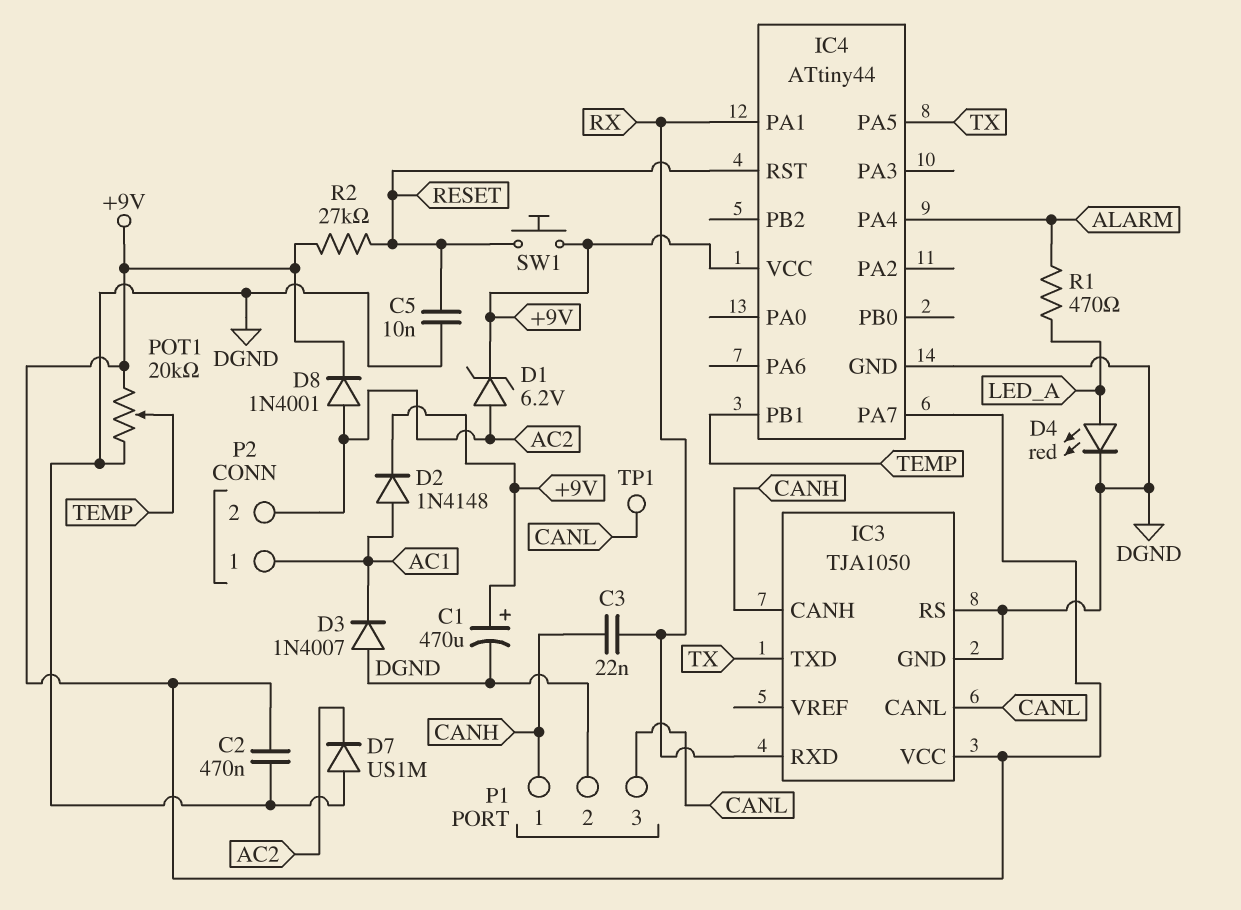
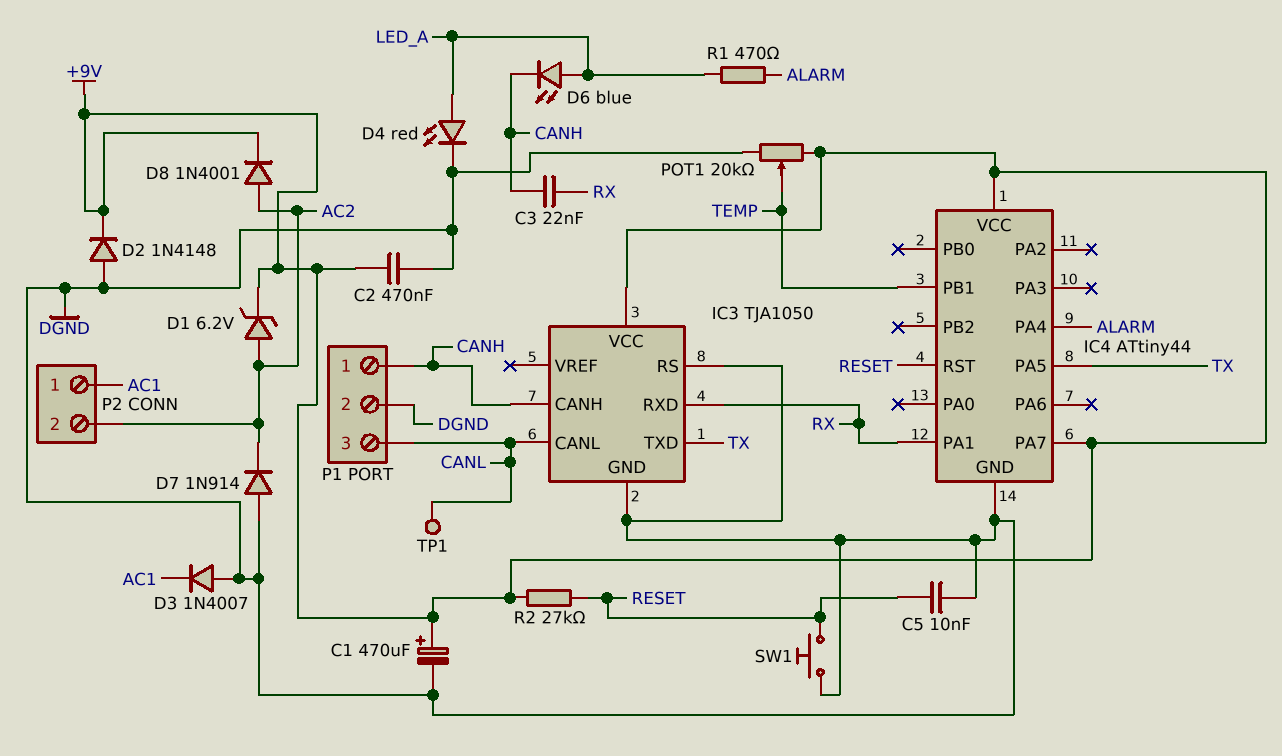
D2: diode 1N4148 (A AC1, K +9V) -> diode 1N4148 (A DGND, K +9V)
D6: none -> LED blue (A LED_A, K CANH)
D7: diode US1M (A DGND, K AC2) -> diode 1N914 (A DGND, K AC2)
SW1: button (+9V, RESET) -> button (DGND, RESET)

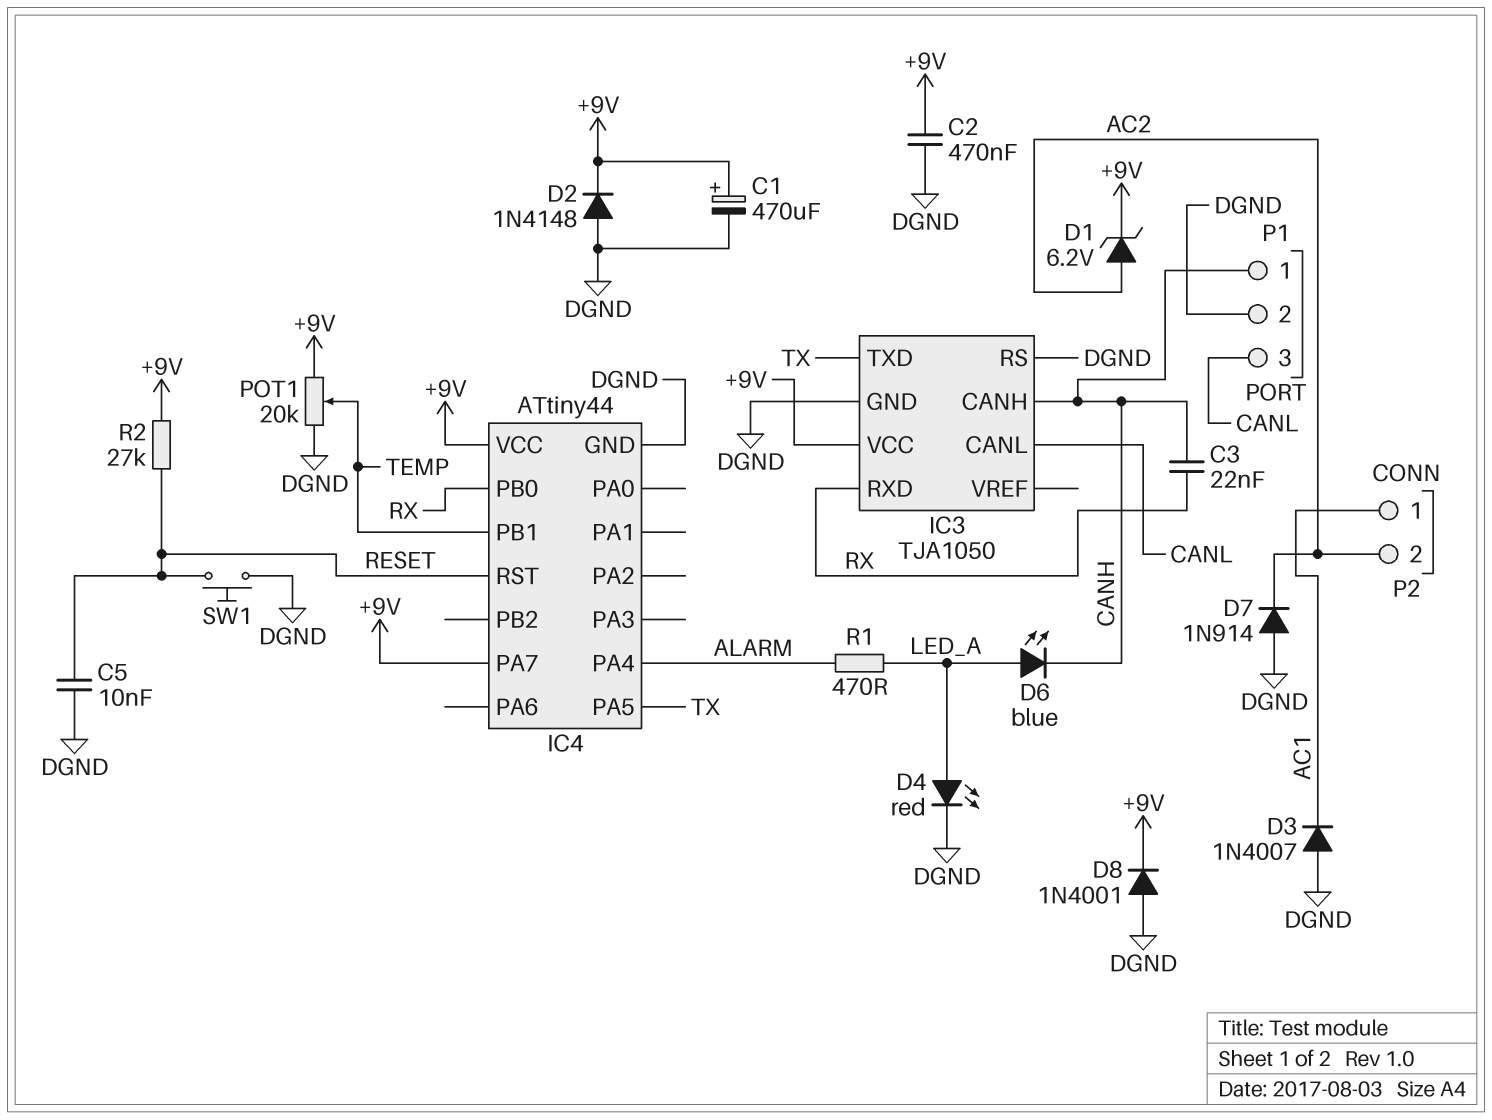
D8: diode 1N4001 (A AC2, K +9V) -> diode 1N4001 (A DGND, K +9V)
IC4 pin PA1: RX -> none
IC4 pin PB0: none -> RX
TP1: test point (CANL) -> none

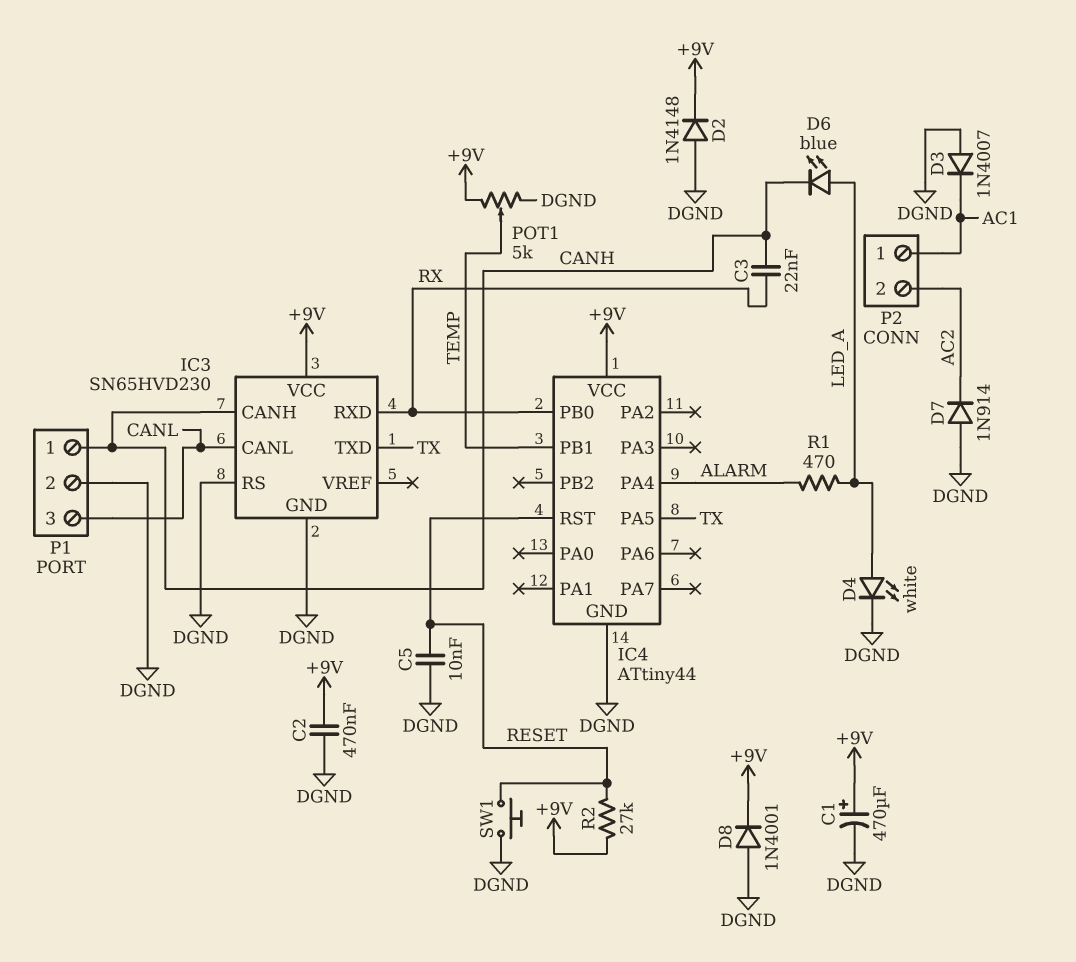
D1: zener 6.2V (A AC2, K +9V) -> none
D4: LED red (A LED_A, K DGND) -> LED white (A LED_A, K DGND)
IC3: TJA1050 -> SN65HVD230
IC4 pin PA7: +9V -> none
POT1: 20k (+9V, DGND, wiper TEMP) -> 5k (+9V, DGND, wiper TEMP)

